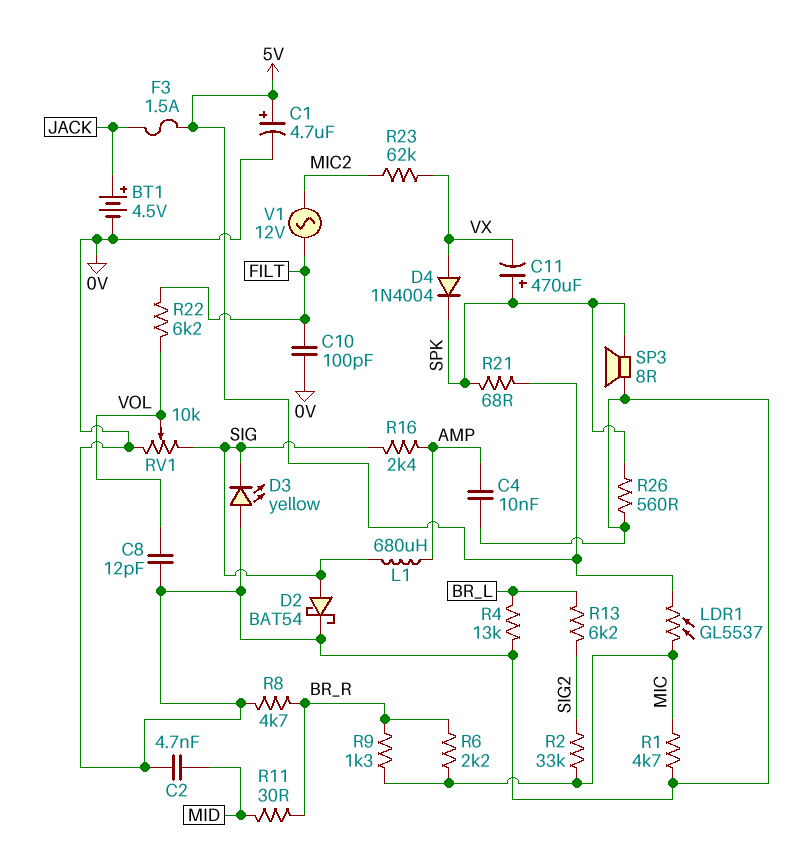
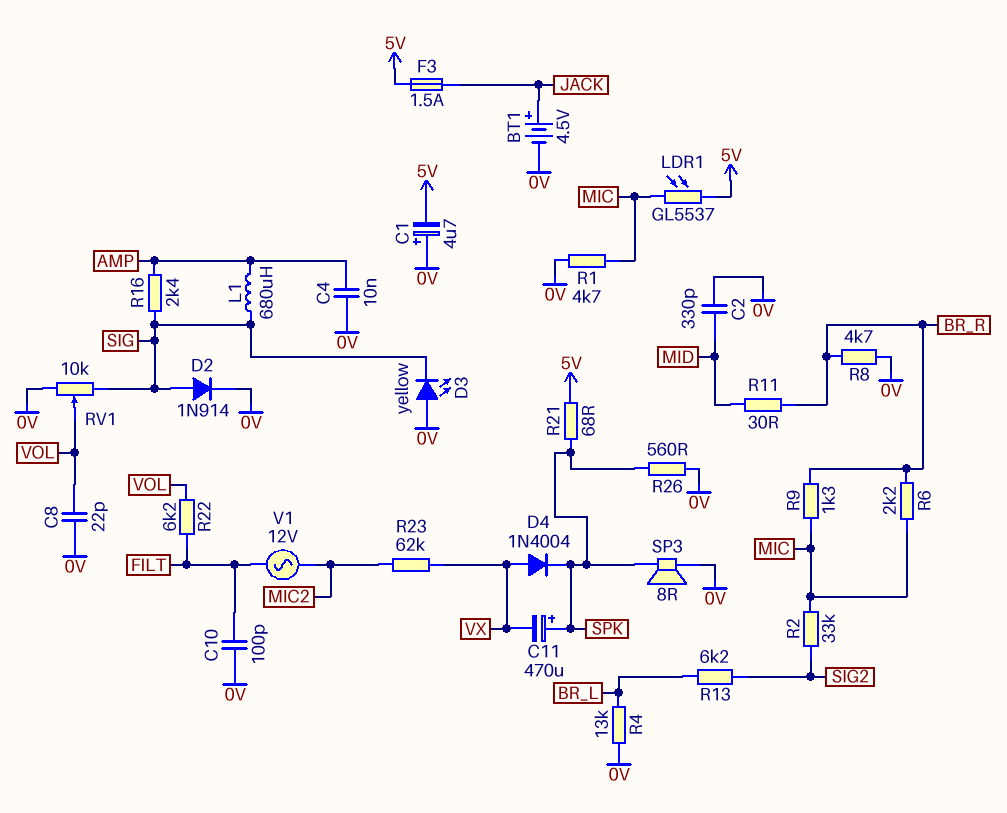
C1: 4.7uF (plus 5V, minus 0V) -> 4.7uF (plus 0V, minus 5V)
C2: 4.7nF (0V, MID) -> 330pF (0V, MID)
C8: 12pF (0V, VOL) -> 22pF (0V, VOL)
D2: schottky BAT54 (A SIG, K 0V) -> diode 1N914 (A SIG, K 0V)

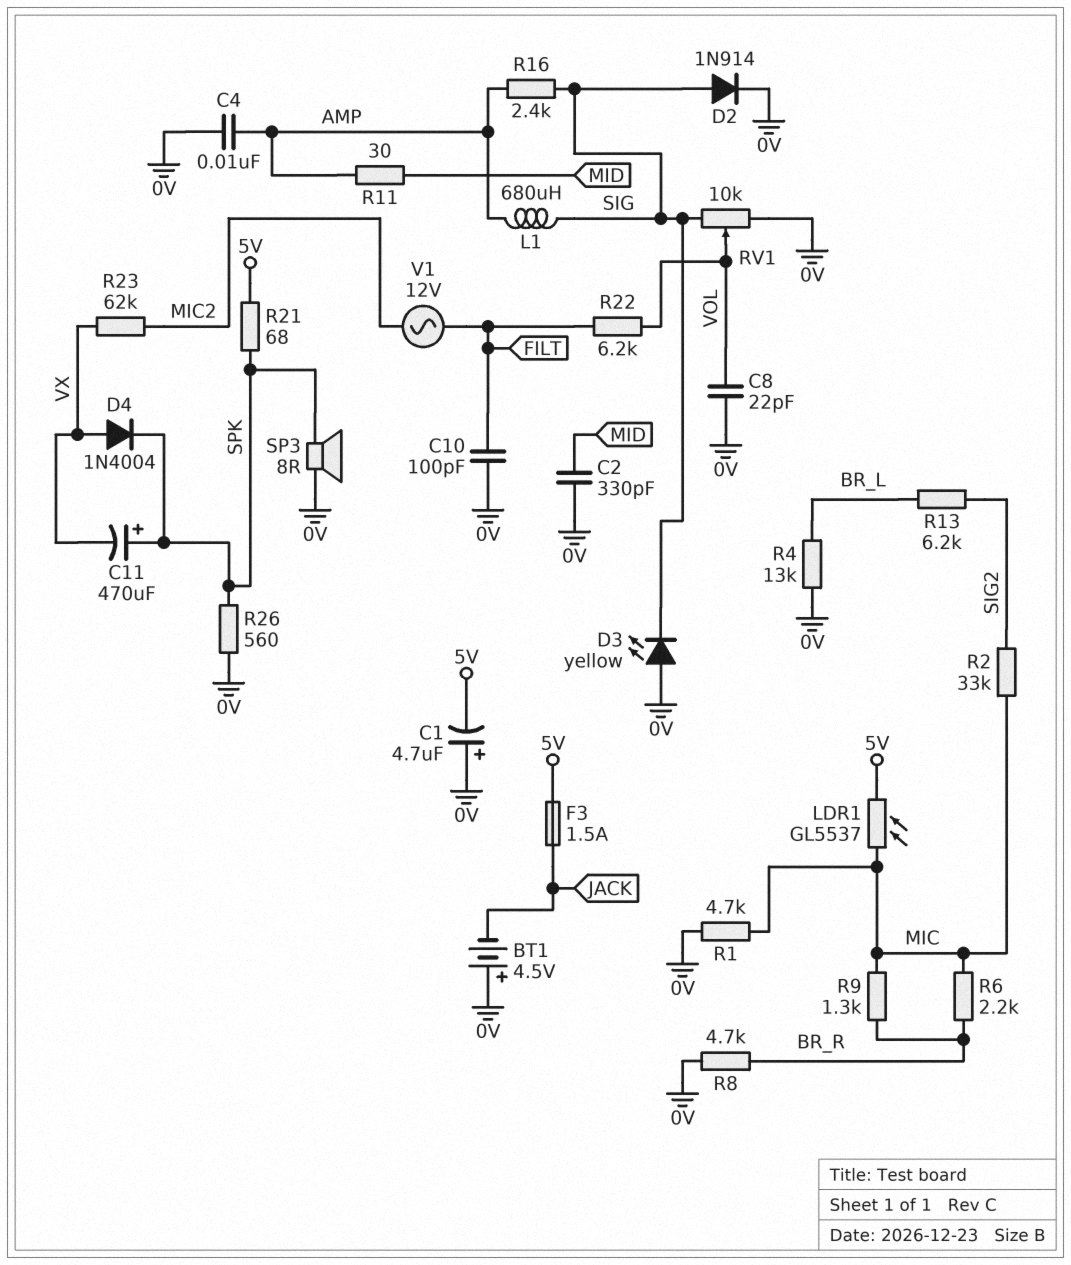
BT1: 4.5V (plus JACK, minus 0V) -> 4.5V (plus 0V, minus JACK)
R11: 30 (BR_R, MID) -> 30 (AMP, MID)

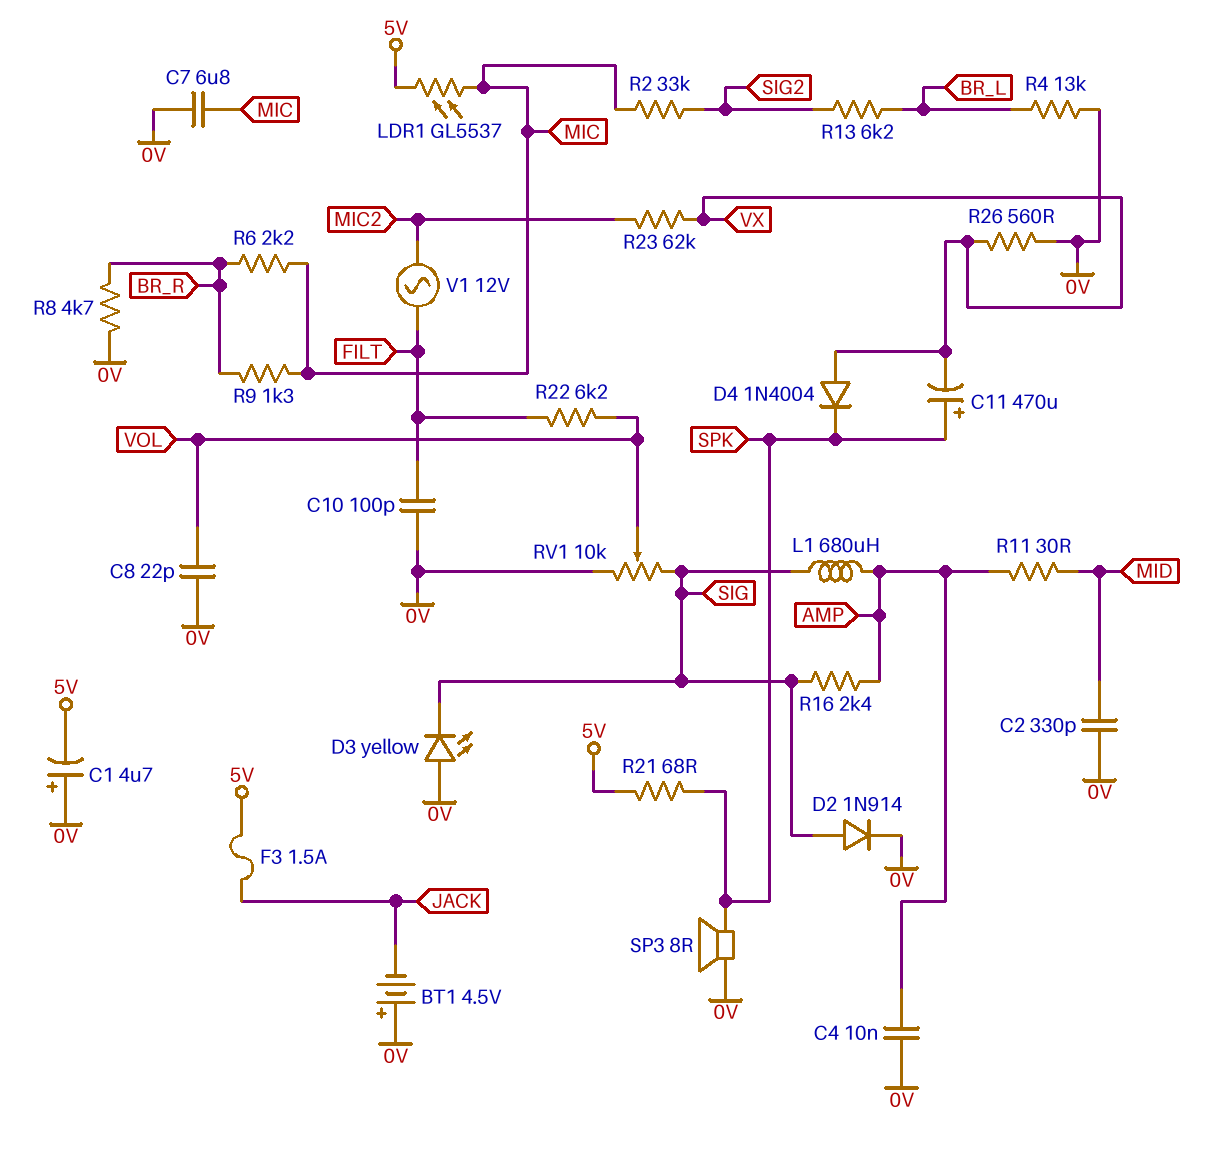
C7: none -> 6.8uF (0V, MIC)
R1: 4.7k (0V, MIC) -> none
R26: 560 (0V, SPK) -> 560 (0V, VX)

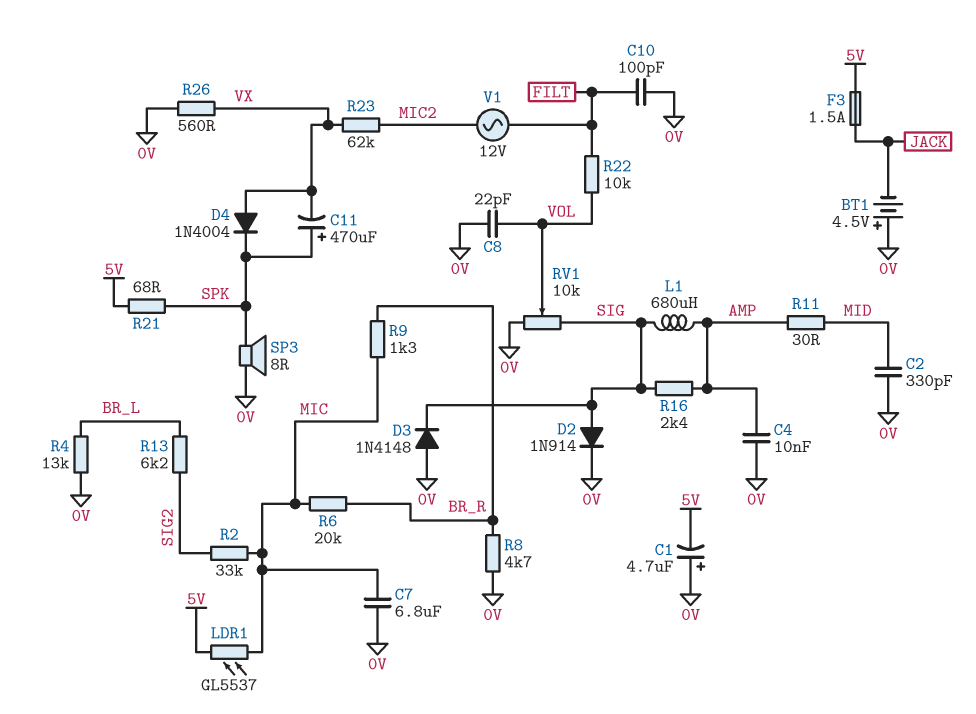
D3: LED yellow (A 0V, K SIG) -> diode 1N4148 (A 0V, K SIG)
R6: 2.2k (BR_R, MIC) -> 20k (BR_R, MIC)
R22: 6.2k (FILT, VOL) -> 10k (FILT, VOL)

